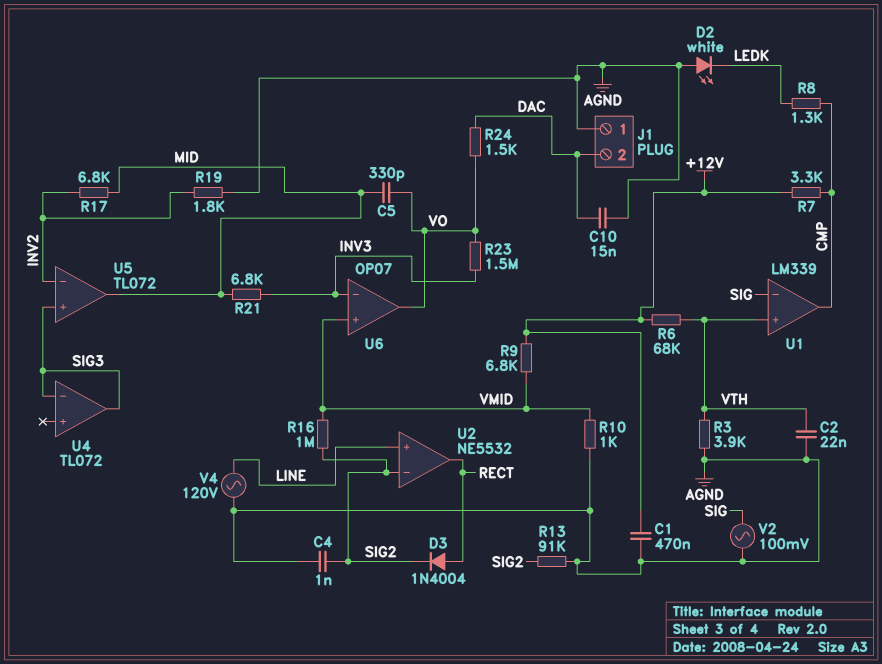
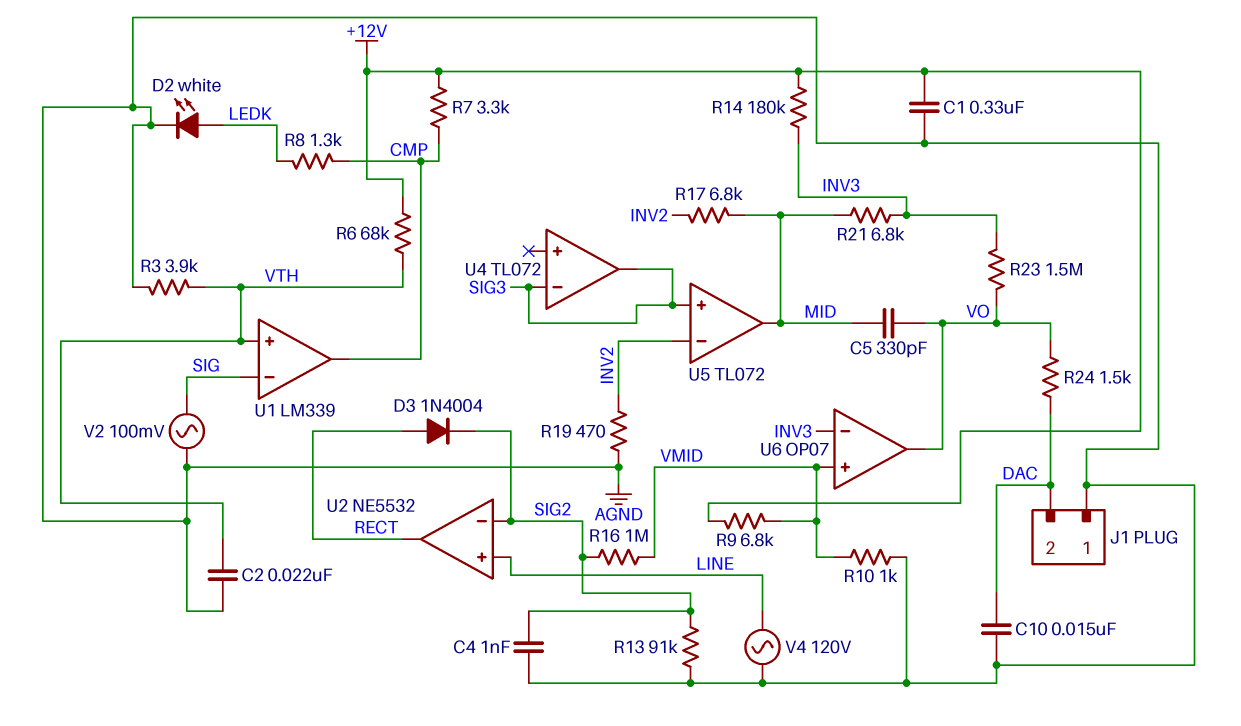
C1: 470nF (+12V, AGND) -> 330nF (+12V, AGND)
D2: LED white (A AGND, K LEDK) -> LED white (A LEDK, K AGND)
R14: none -> 180k (+12V, INV3)
R19: 1.8k (AGND, INV2) -> 470 (AGND, INV2)

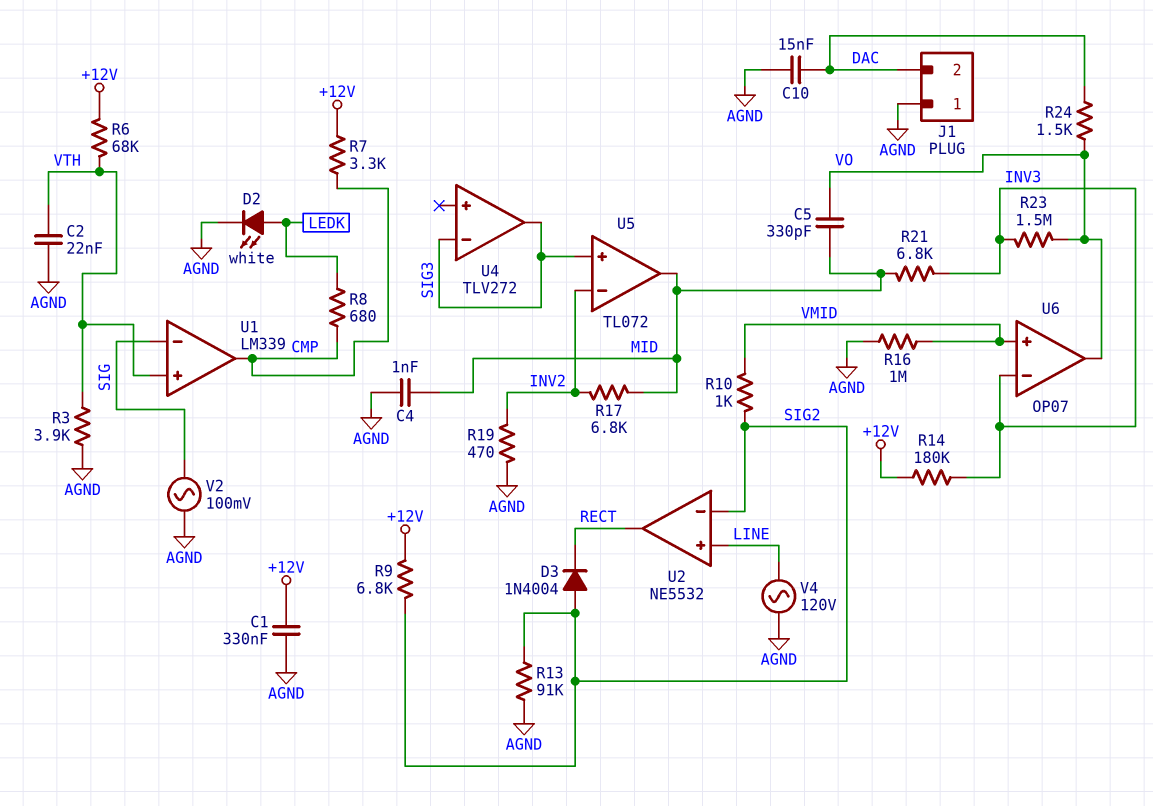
C4: 1nF (AGND, SIG2) -> 1nF (AGND, MID)
D3: diode 1N4004 (A RECT, K SIG2) -> diode 1N4004 (A SIG2, K RECT)
R8: 1.3k (CMP, LEDK) -> 680 (CMP, LEDK)
R9: 6.8k (+12V, VMID) -> 6.8k (+12V, SIG2)
R10: 1k (AGND, VMID) -> 1k (SIG2, VMID)
R16: 1M (SIG2, VMID) -> 1M (AGND, VMID)
U4: TL072 -> TLV272

